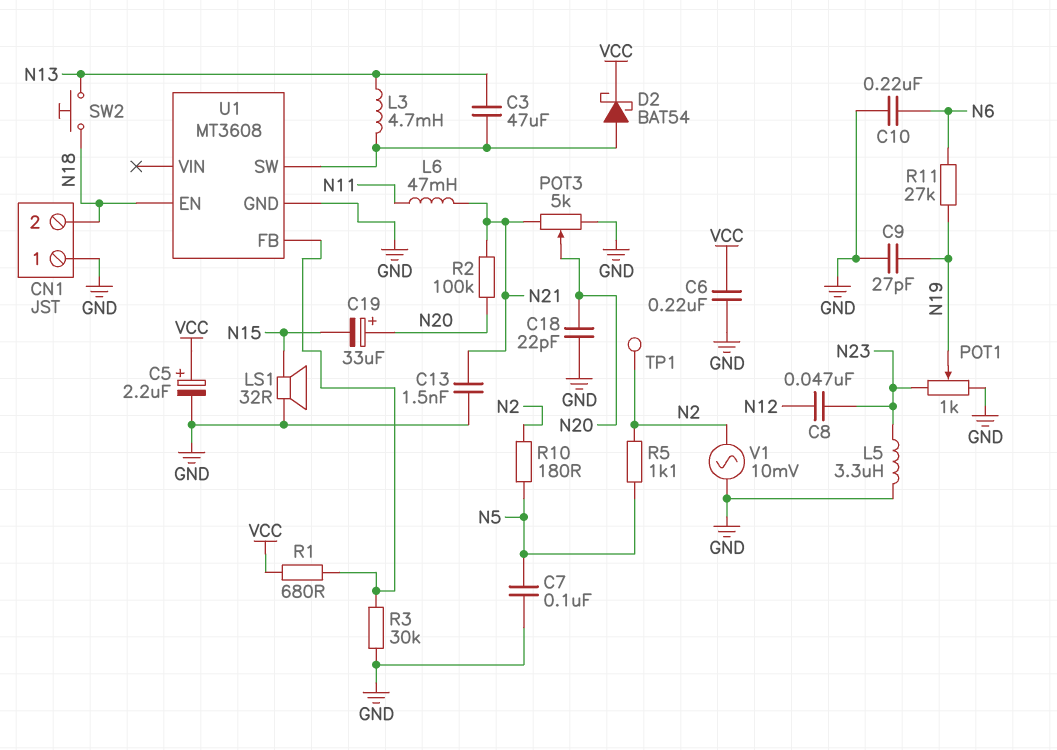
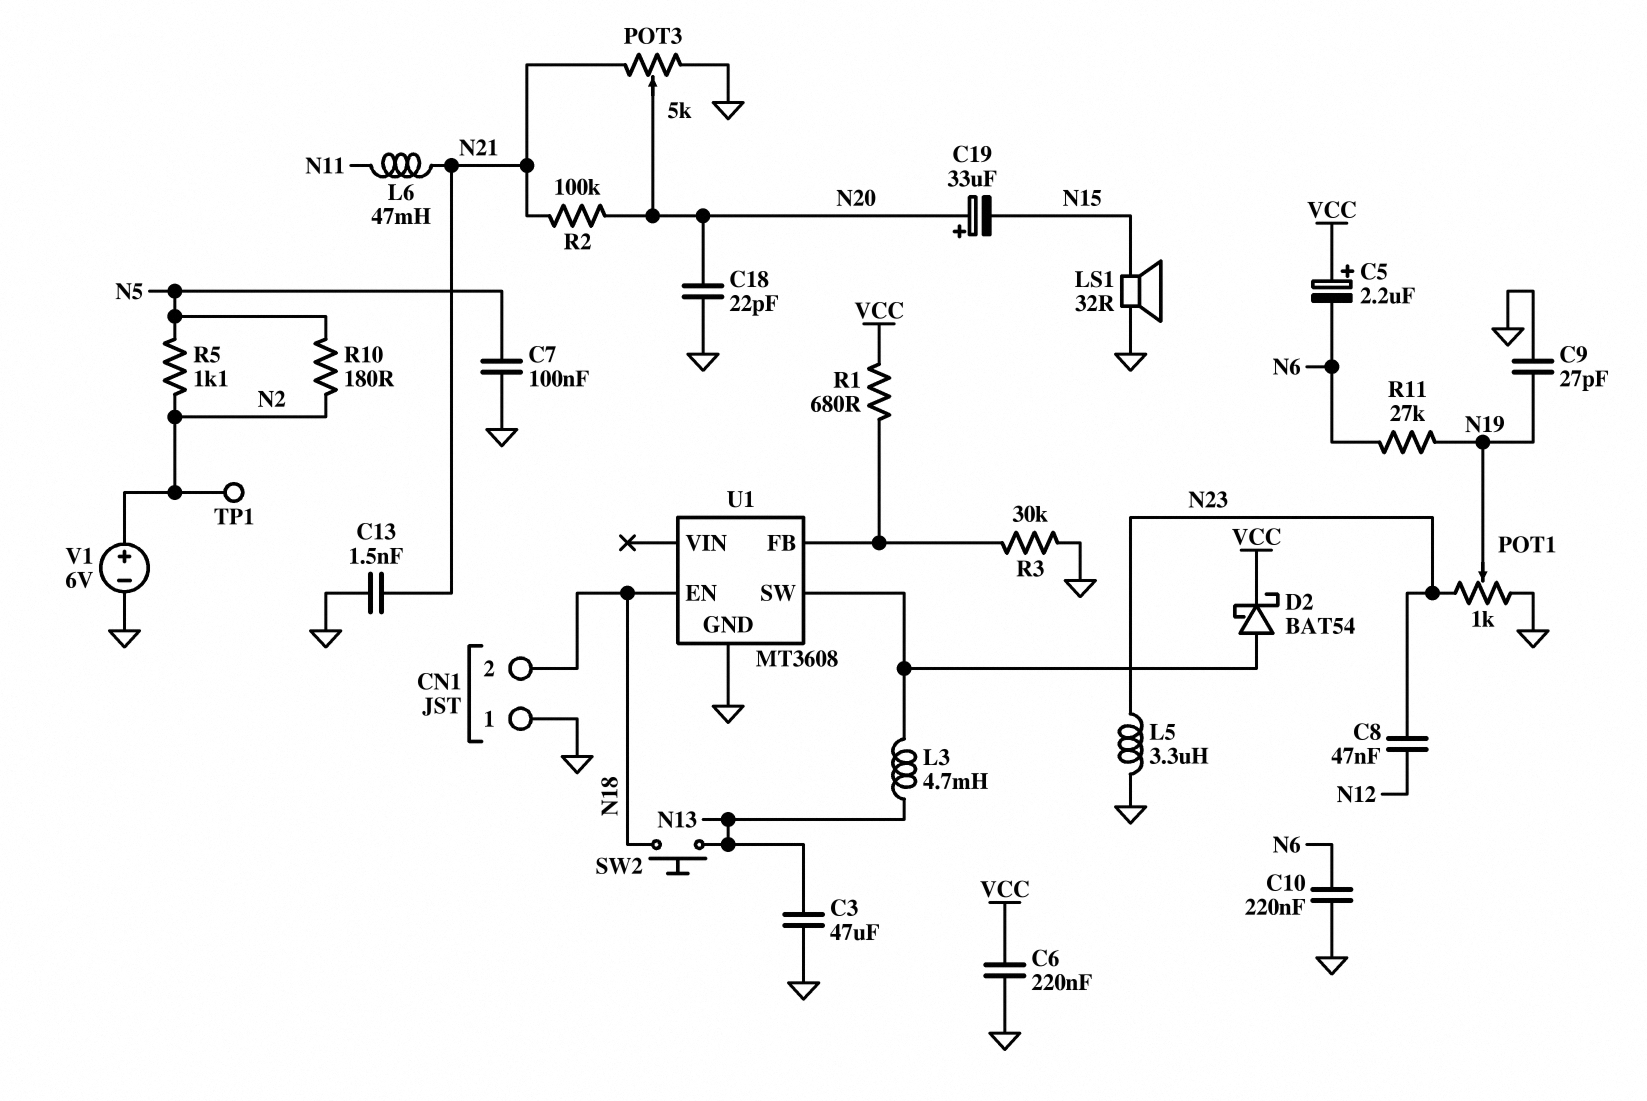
C3: 47uF (N13, U1/SW) -> 47uF (GND, N13)
C5: 2.2uF (plus VCC, minus GND) -> 2.2uF (plus VCC, minus N6)
V1: AC 10mV (GND, N2) -> 6V (plus N2, minus GND)

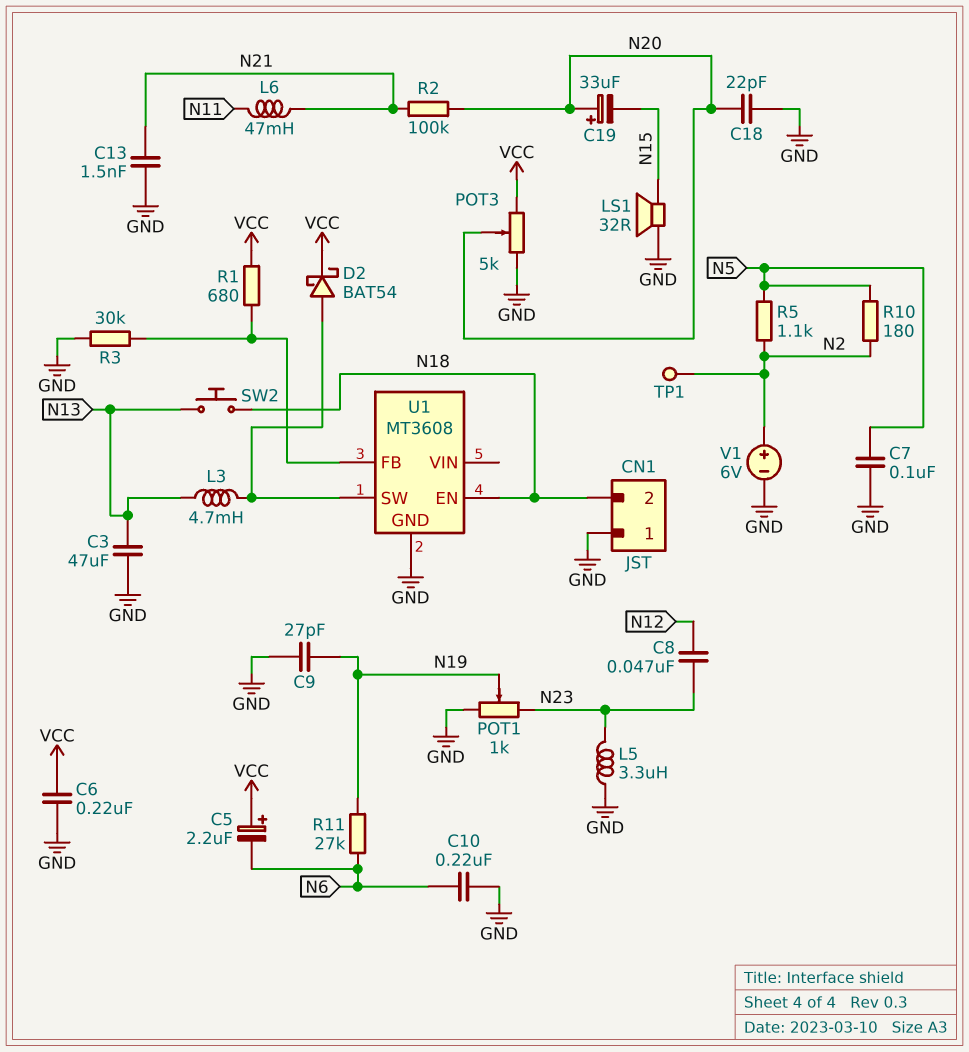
POT3: 5k (GND, N21, wiper N20) -> 5k (GND, VCC, wiper N20)

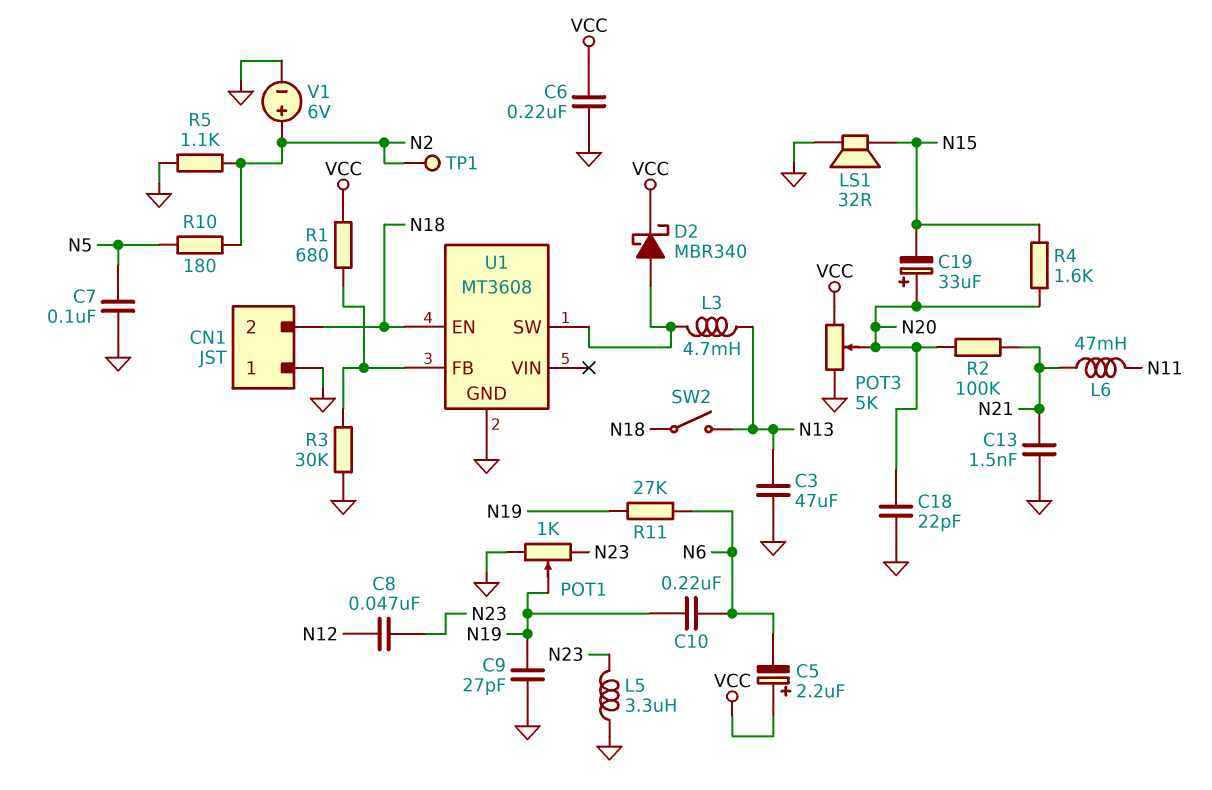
C10: 220nF (GND, N6) -> 220nF (N6, N19)
D2: schottky BAT54 (A U1/SW, K VCC) -> schottky MBR340 (A U1/SW, K VCC)
R4: none -> 1.6k (N15, N20)
R5: 1.1k (N2, N5) -> 1.1k (GND, N2)
SW2: button (N13, N18) -> switch (N13, N18)

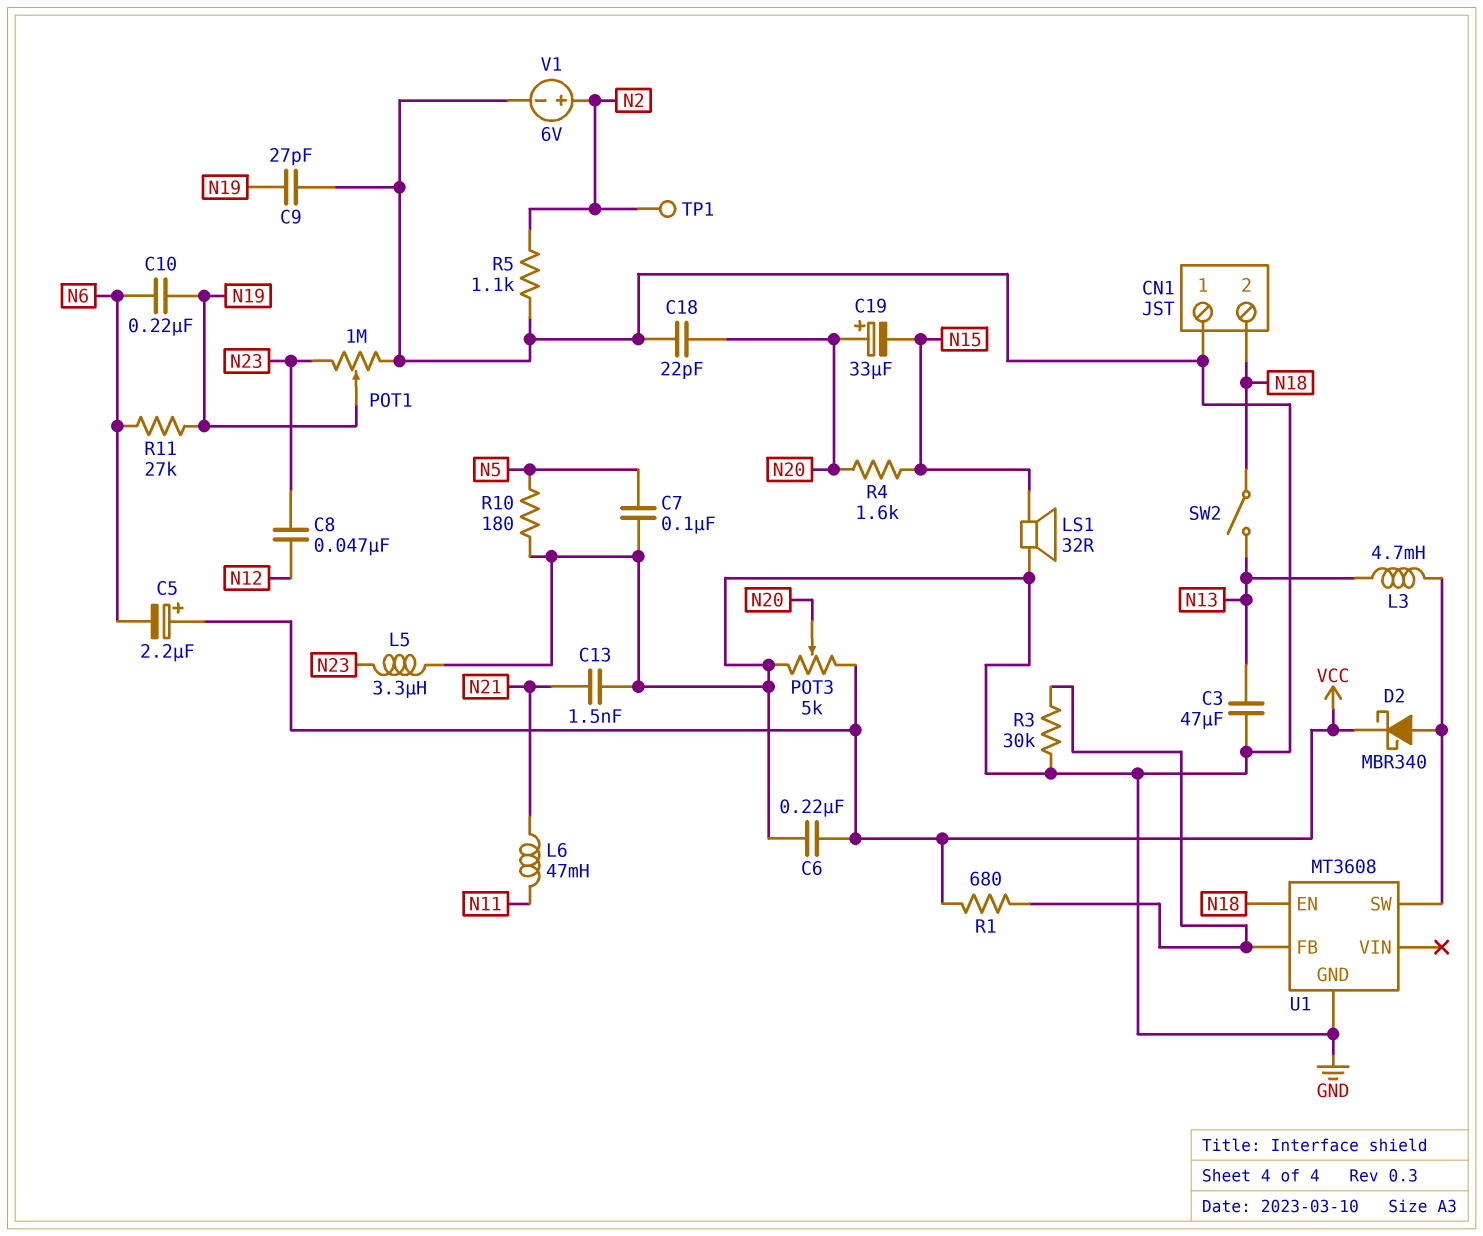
POT1: 1k (GND, N23, wiper N19) -> 1M (GND, N23, wiper N19)
R2: 100k (N20, N21) -> none
R10: 180 (N2, N5) -> 180 (GND, N5)

